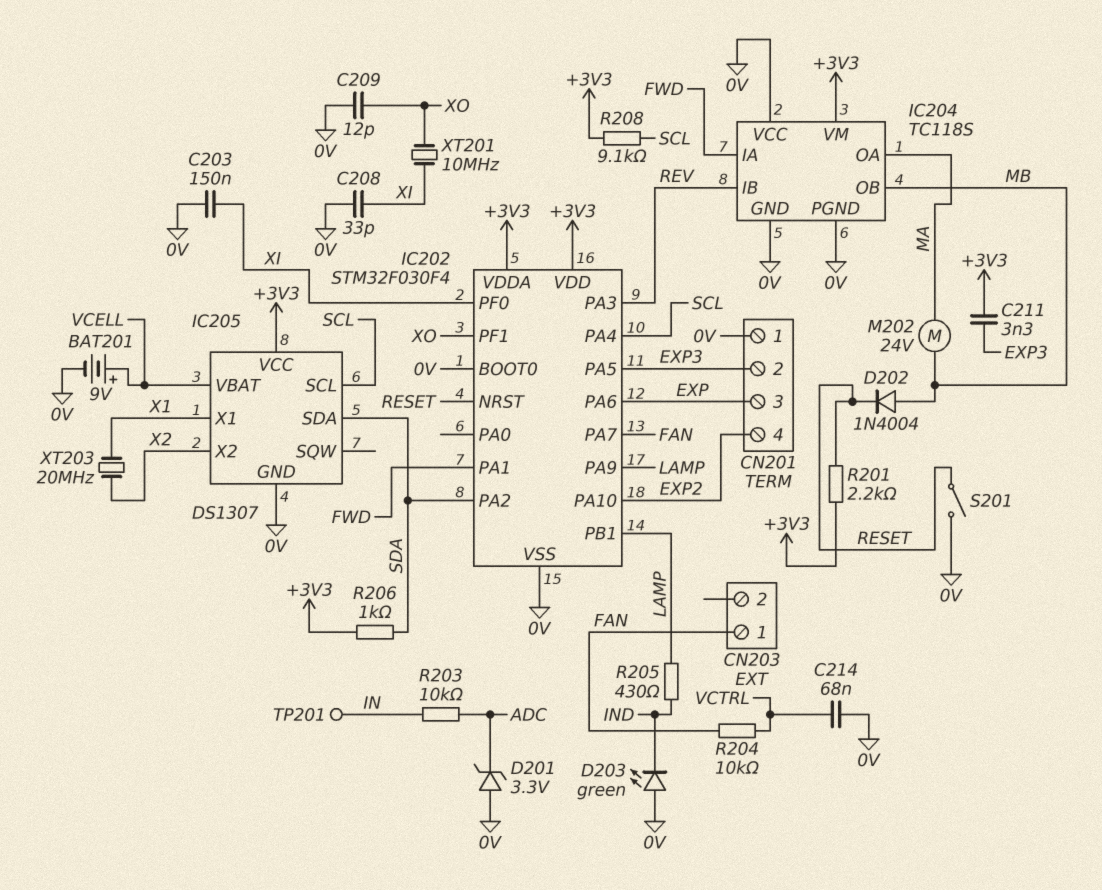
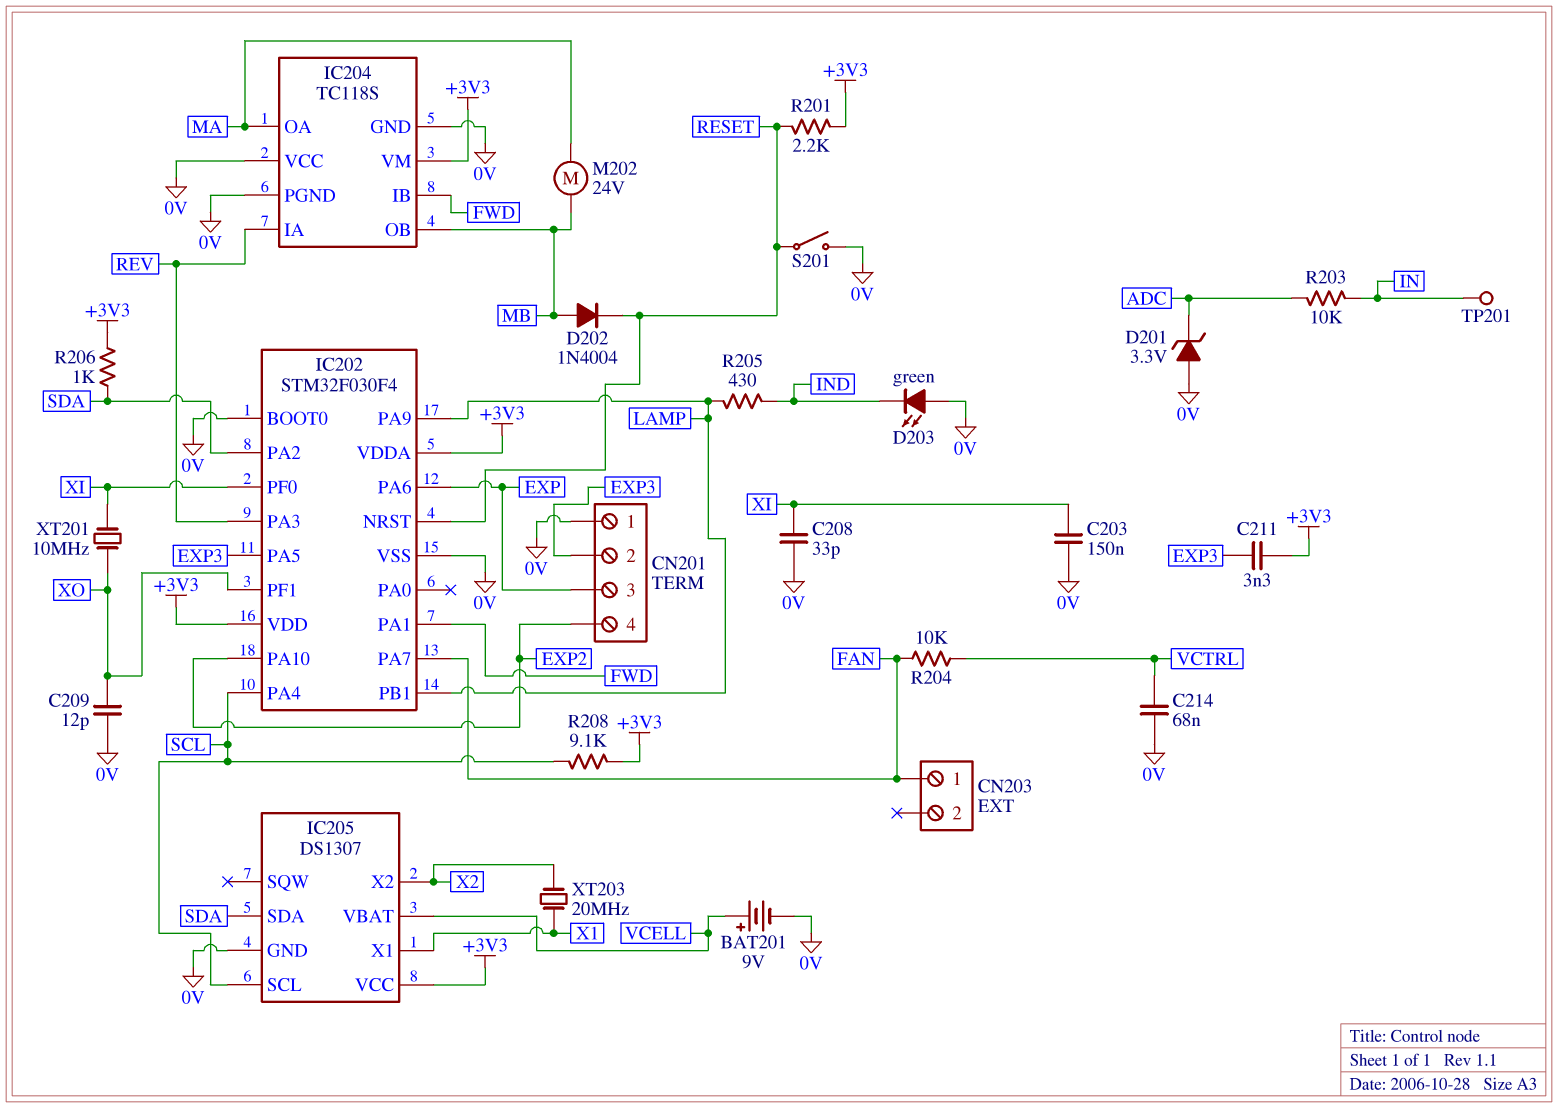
IC204 pin IA: FWD -> REV
IC204 pin IB: REV -> FWD

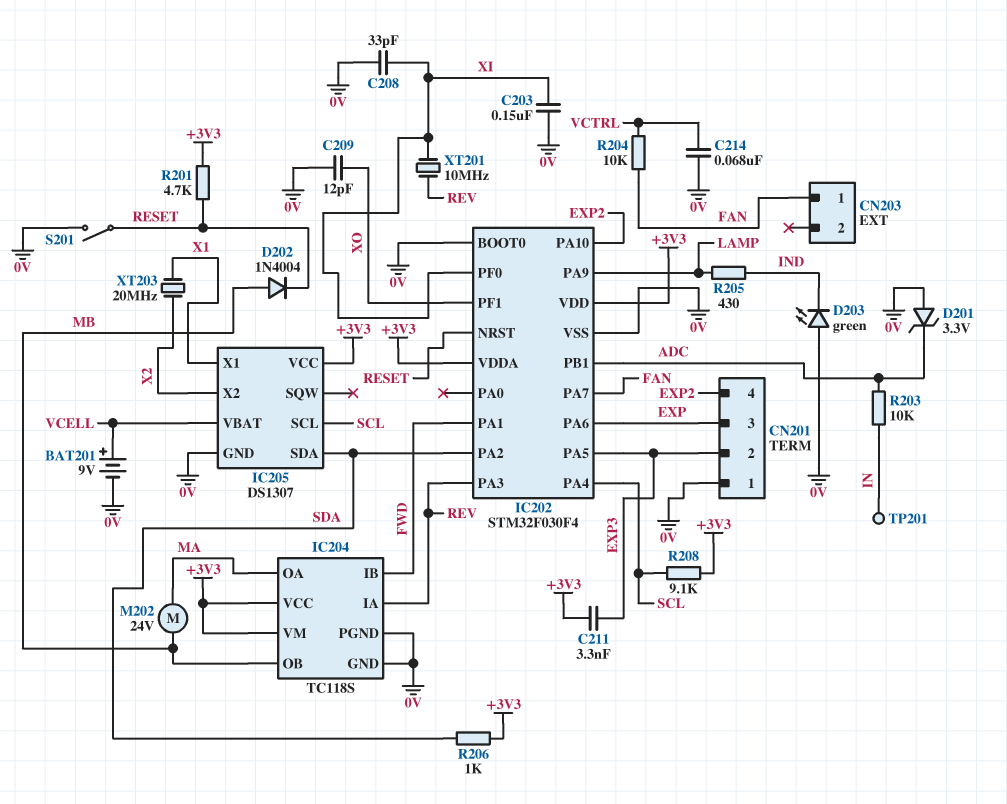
IC202 pin PB1: LAMP -> ADC
IC204 pin VCC: 0V -> +3V3
R201: 2.2k (+3V3, RESET) -> 4.7k (+3V3, RESET)
XT201: 10MHz (XI, XO) -> 10MHz (REV, XI)

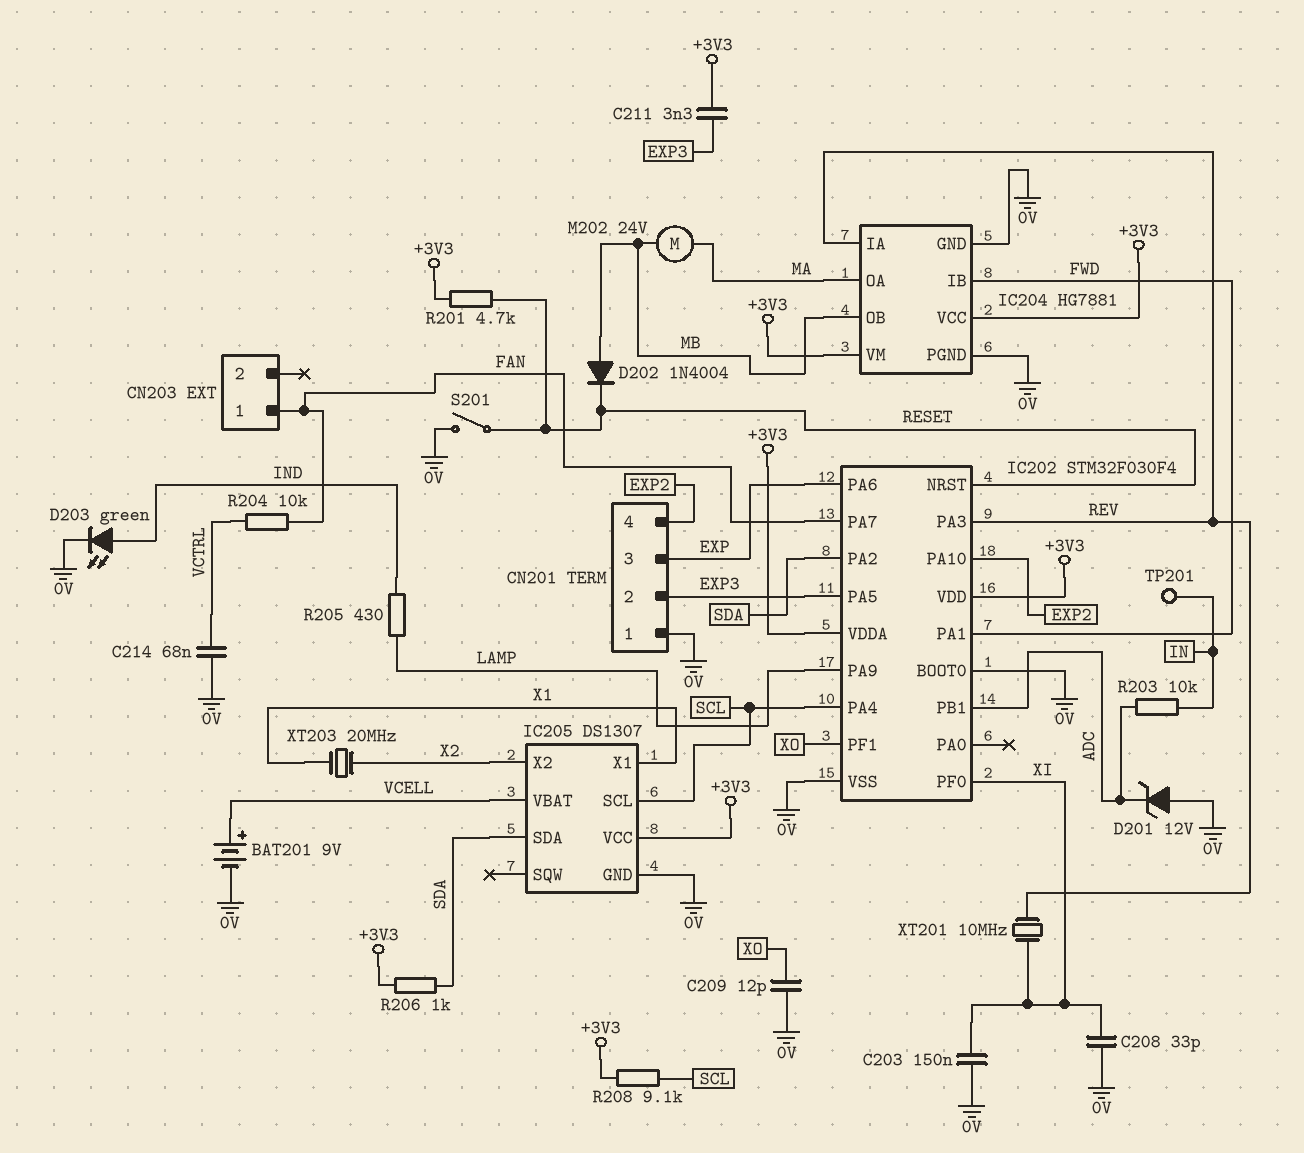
D201: zener 3.3V (A 0V, K ADC) -> zener 12V (A 0V, K ADC)
D203: LED green (A 0V, K IND) -> LED green (A IND, K 0V)
IC204: TC118S -> HG7881

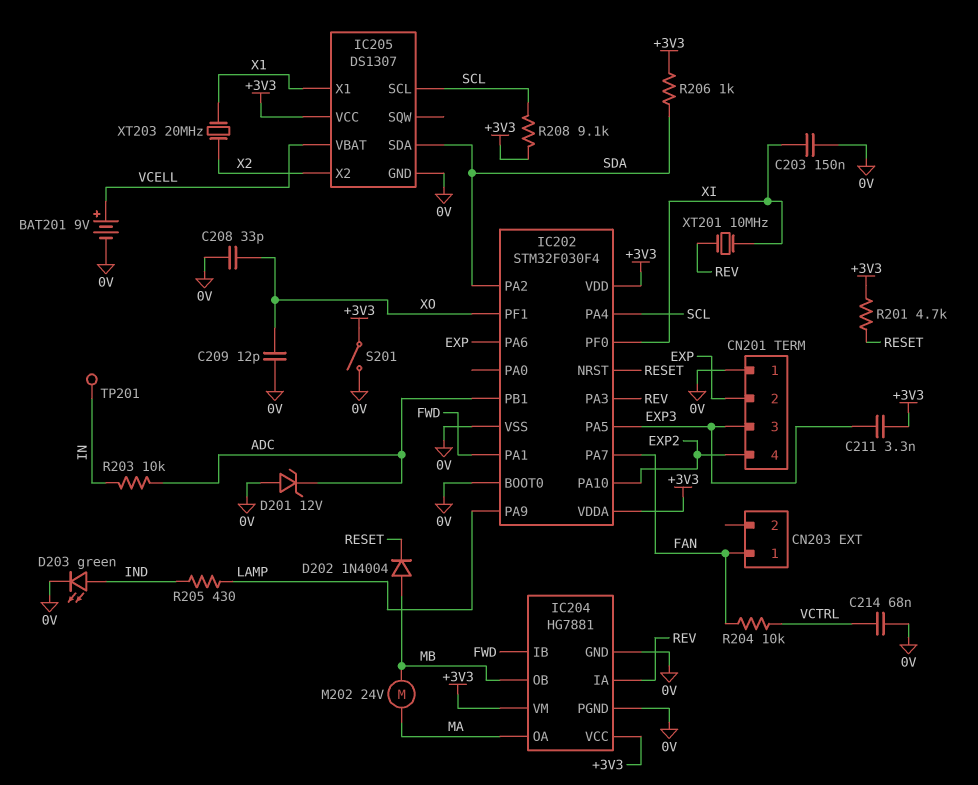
C208: 33pF (0V, XI) -> 33pF (0V, XO)
CN201 pin 2: EXP3 -> EXP
CN201 pin 3: EXP -> EXP3
S201: switch (0V, RESET) -> switch (+3V3, 0V)

